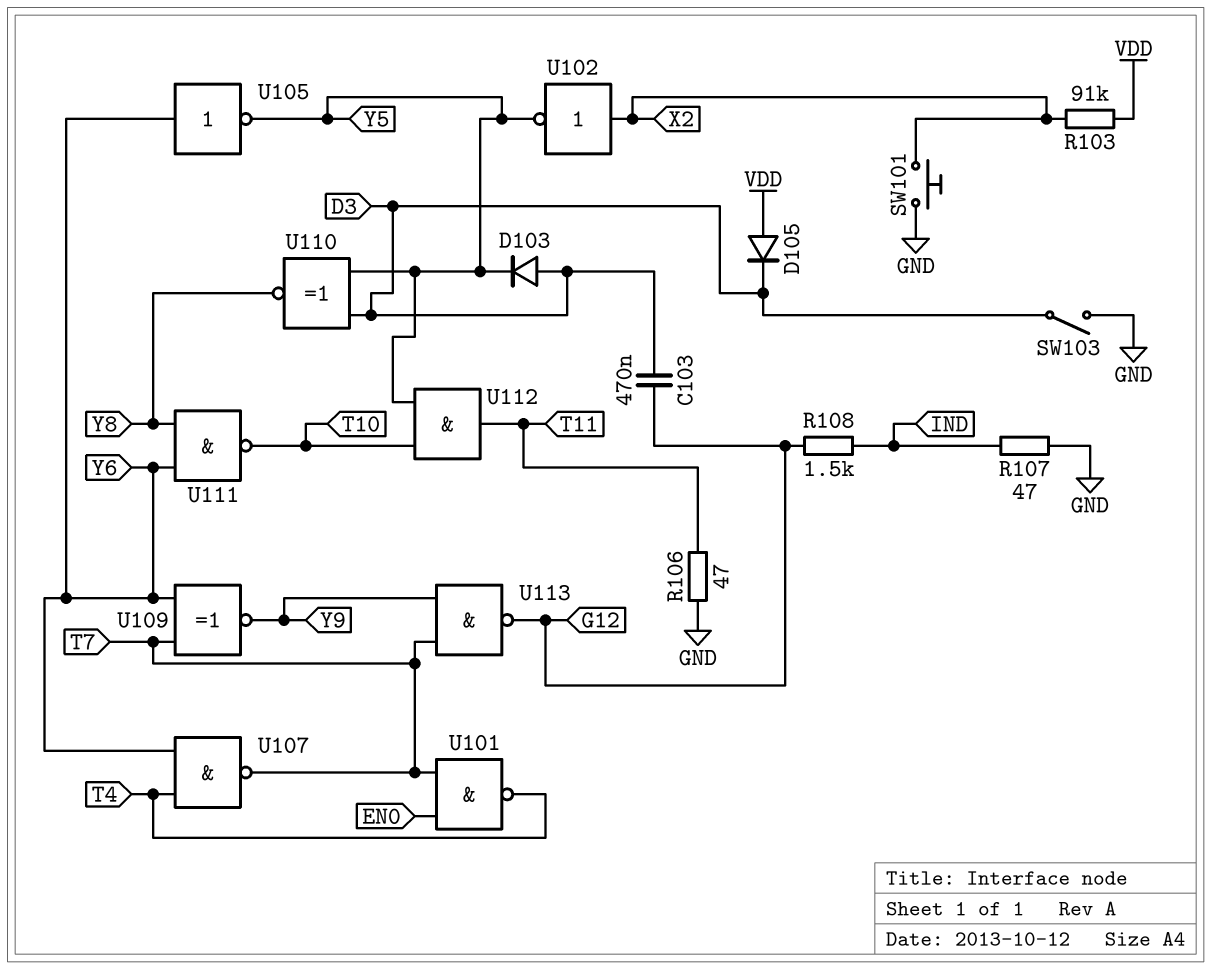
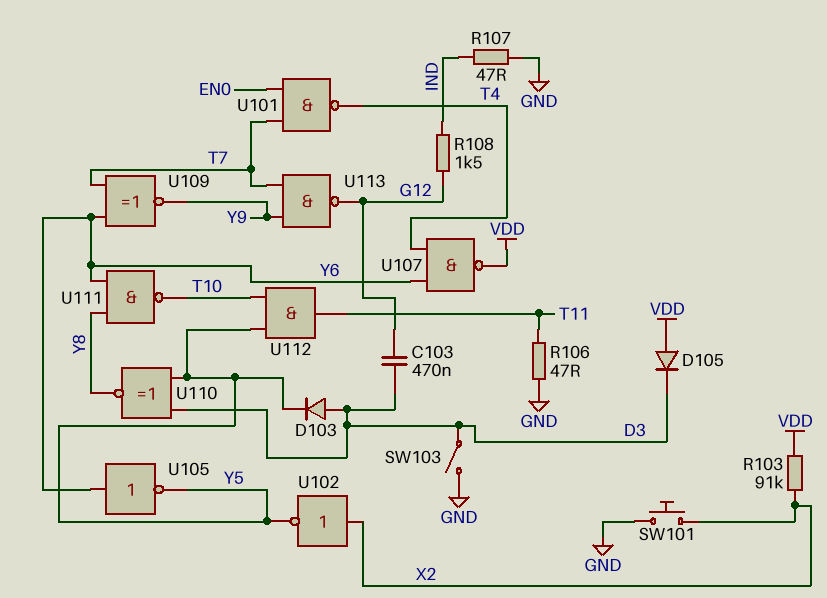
U107: NAND (in T4, in Y6, out T7) -> NAND (in T4, in Y6, out VDD)

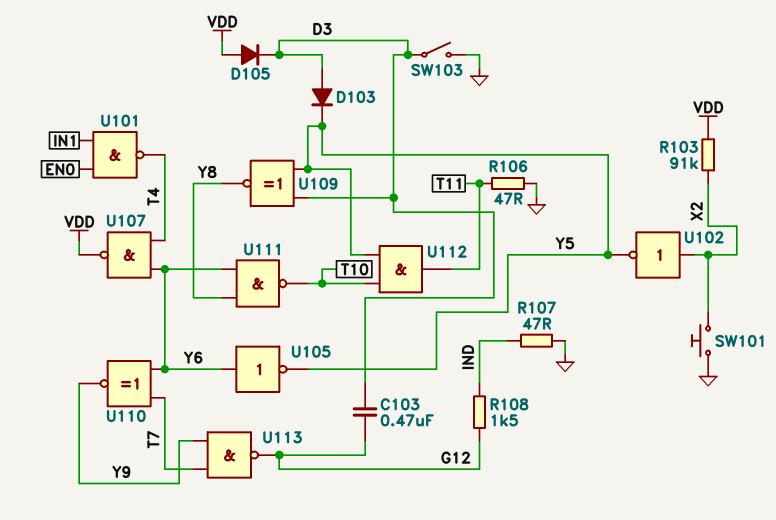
U101: NAND (in EN0, in T7, out T4) -> NAND (in EN0, in IN1, out T4)
U109: XNOR (in T7, in Y6, out Y9) -> XNOR (in D3, in Y5, out Y8)
U110: XNOR (in D3, in Y5, out Y8) -> XNOR (in T7, in Y6, out Y9)

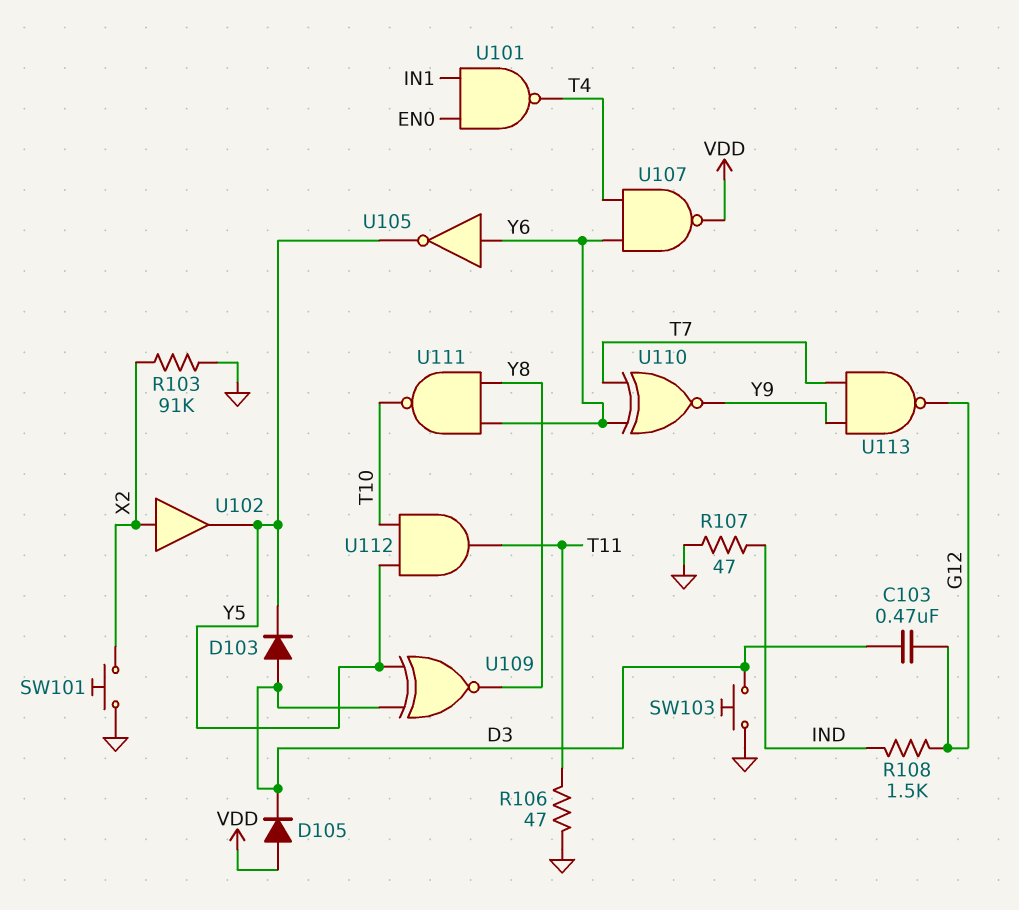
R103: 91k (VDD, X2) -> 91k (GND, X2)
SW103: switch (D3, GND) -> button (D3, GND)
U102: NOT (in X2, out Y5) -> buffer (in X2, out Y5)

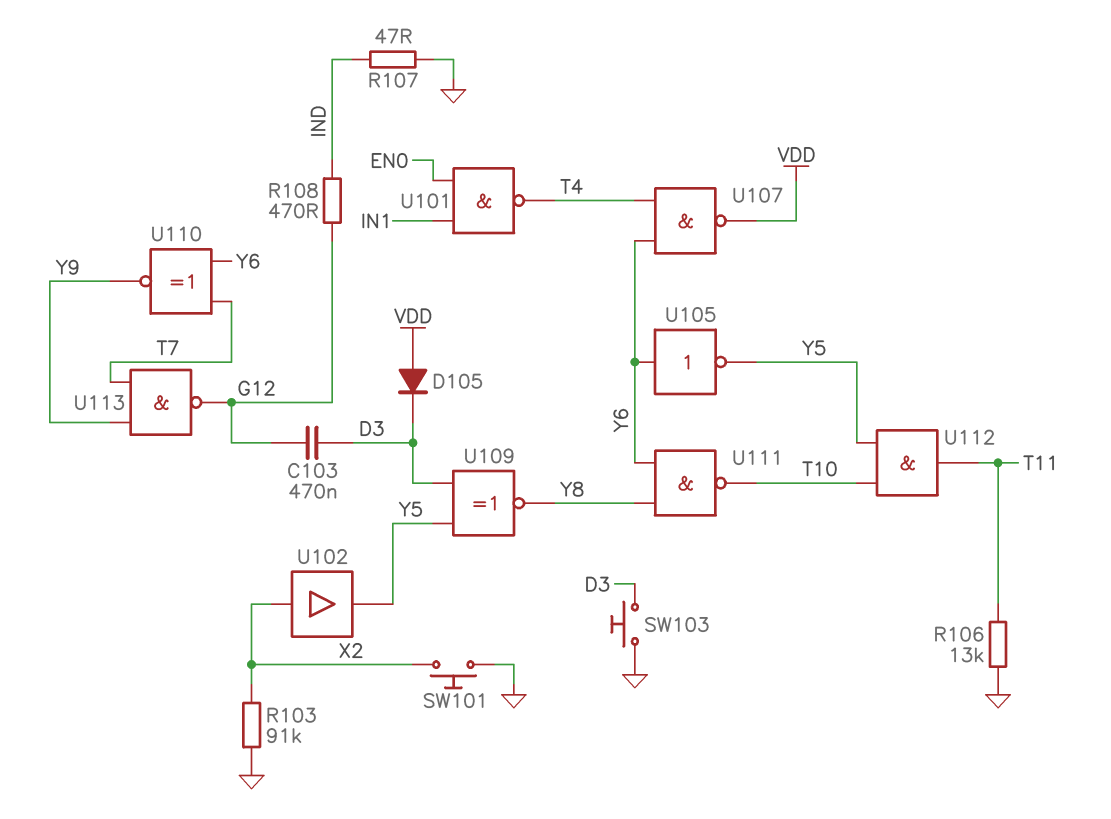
D103: diode (A D3, K Y5) -> none
R106: 47 (GND, T11) -> 13k (GND, T11)
R108: 1.5k (G12, IND) -> 470 (G12, IND)

